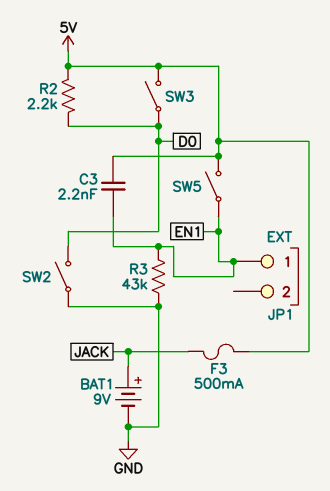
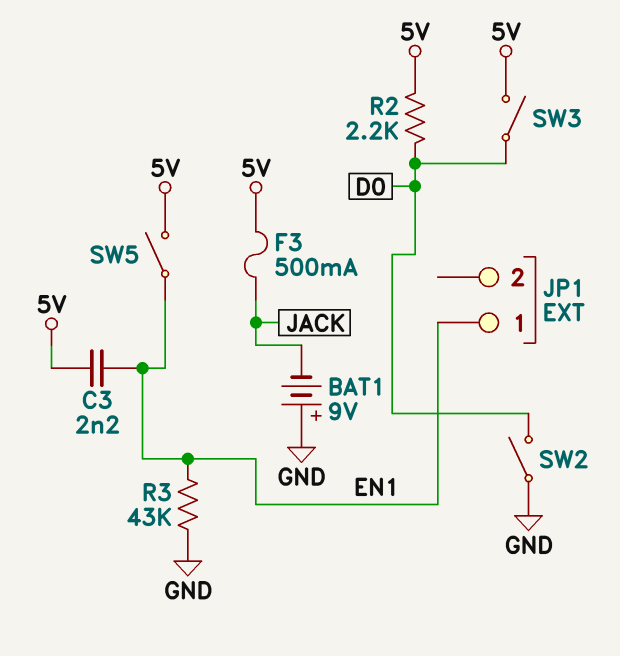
BAT1: 9V (plus JACK, minus GND) -> 9V (plus GND, minus JACK)

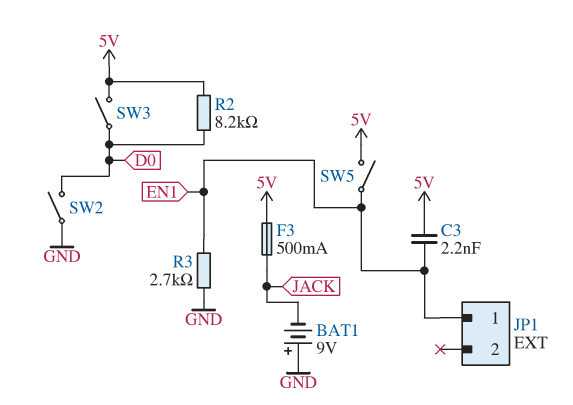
R2: 2.2k (5V, D0) -> 8.2k (5V, D0)
R3: 43k (EN1, GND) -> 2.7k (EN1, GND)

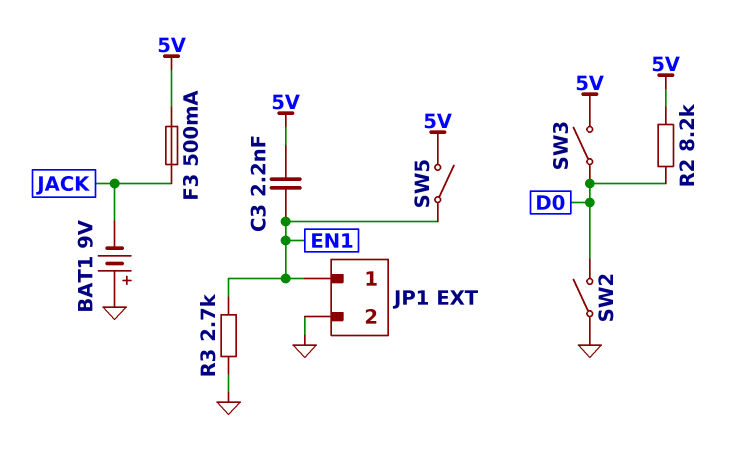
JP1 pin 2: none -> GND

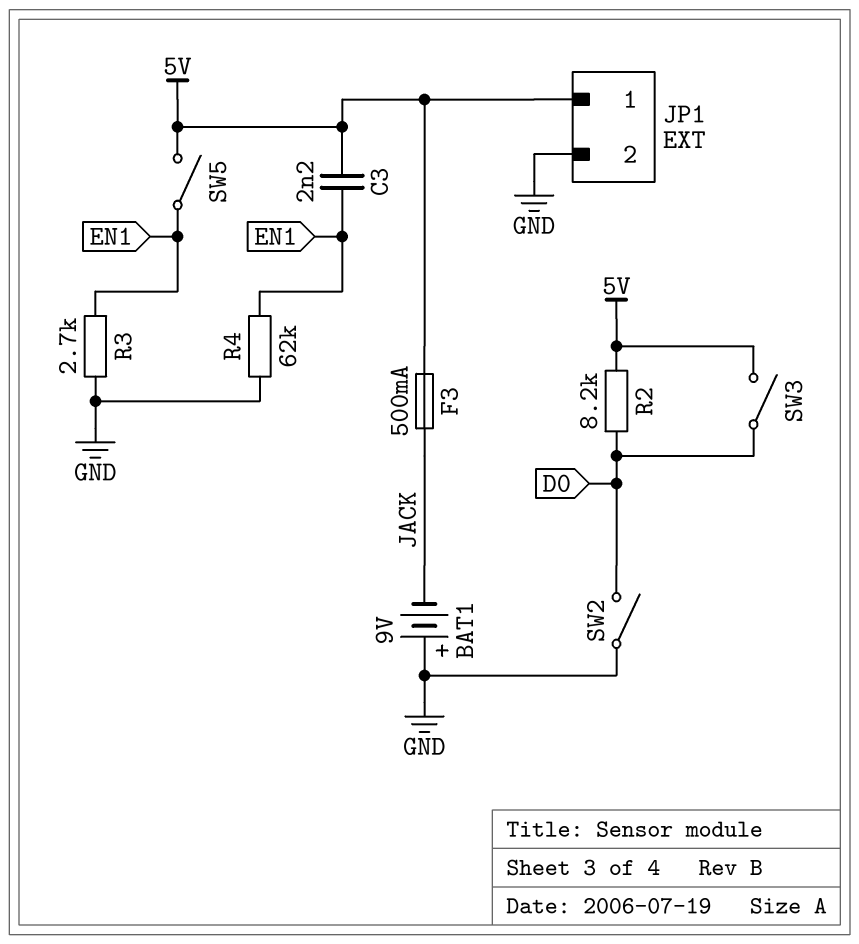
JP1 pin 1: EN1 -> 5V
R4: none -> 62k (EN1, GND)

